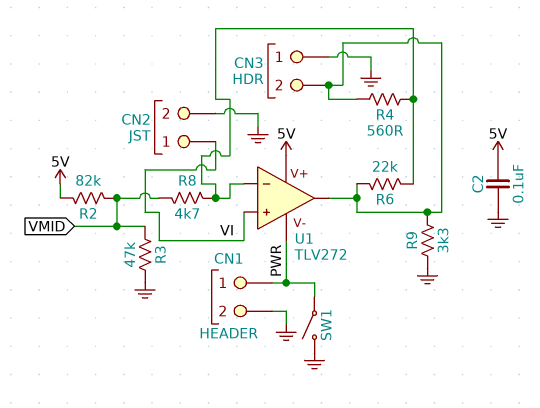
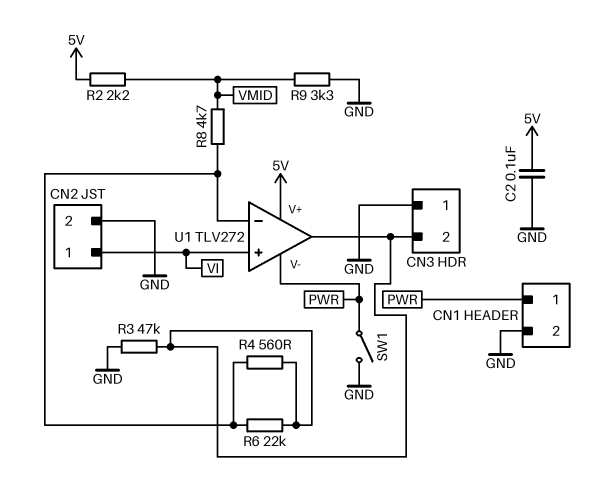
R2: 82k (5V, VMID) -> 2.2k (5V, VMID)
R3: 47k (GND, VMID) -> 47k (CN3/2, GND)
R9: 3.3k (CN3/2, GND) -> 3.3k (GND, VMID)

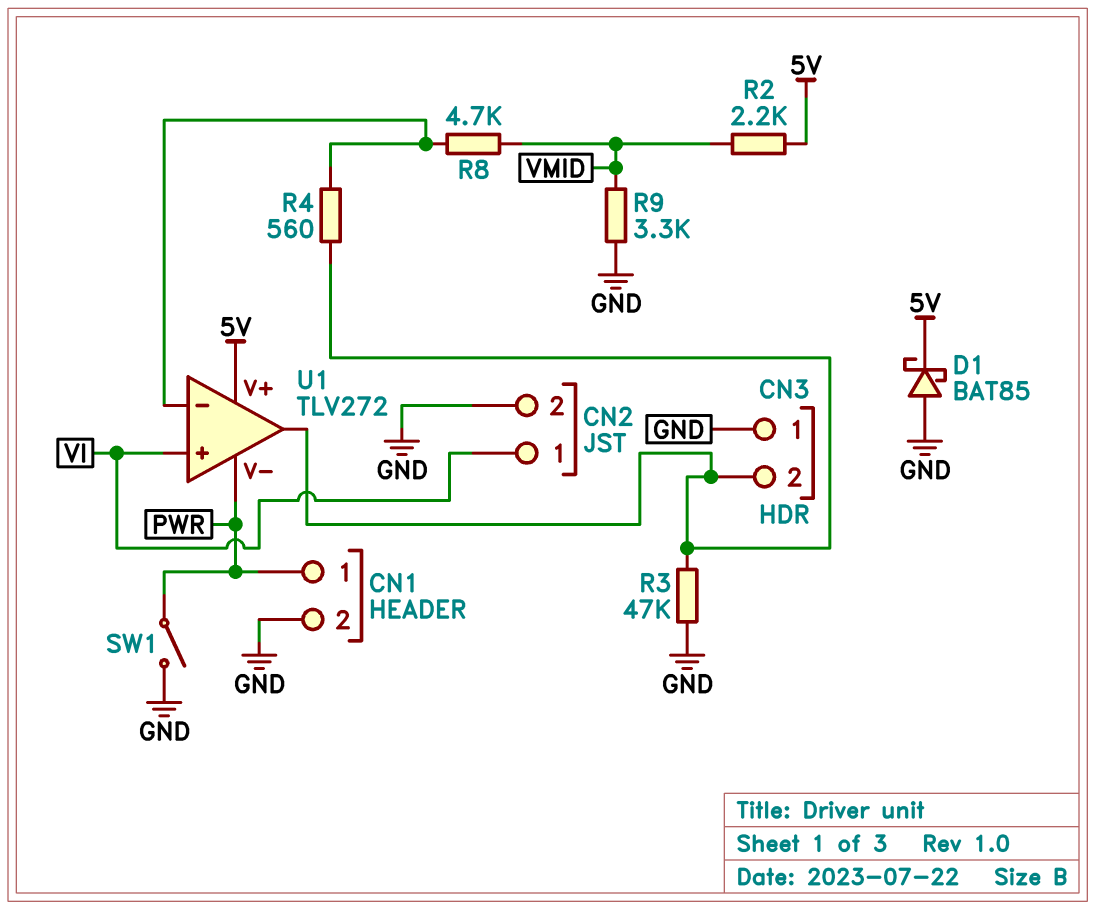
C2: 100nF (5V, GND) -> none
D1: none -> schottky BAT85 (A GND, K 5V)
R6: 22k (CN3/2, U1/in-) -> none

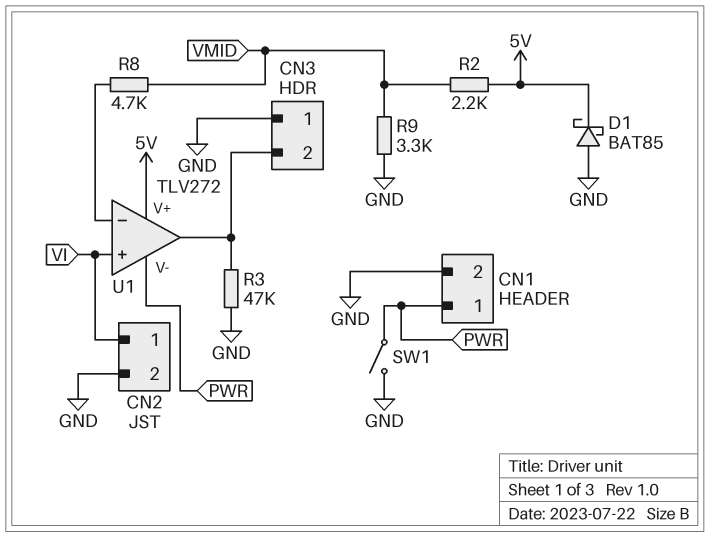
R4: 560 (CN3/2, U1/in-) -> none

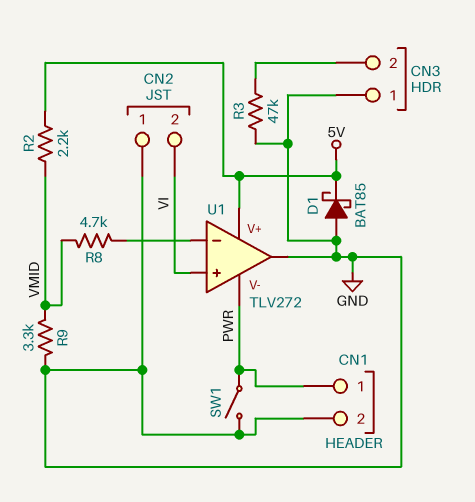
CN2 pin 1: VI -> GND
CN2 pin 2: GND -> VI
U1 pin out: CN3/2 -> GND

